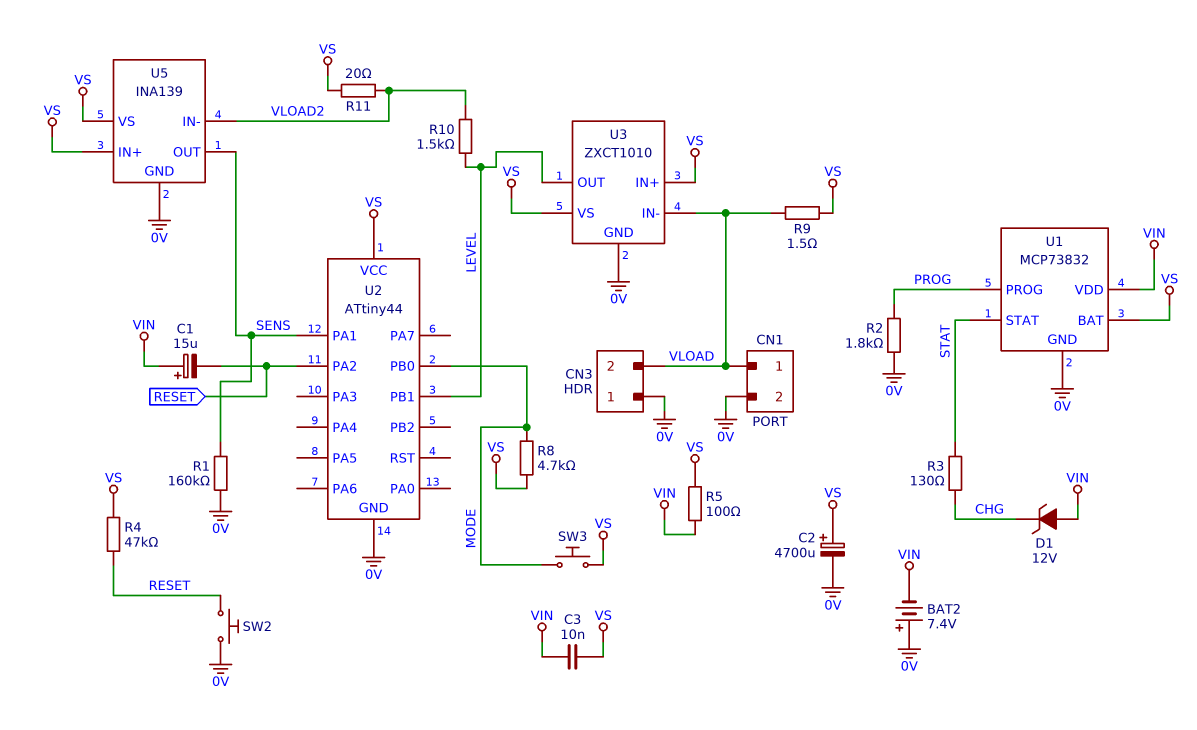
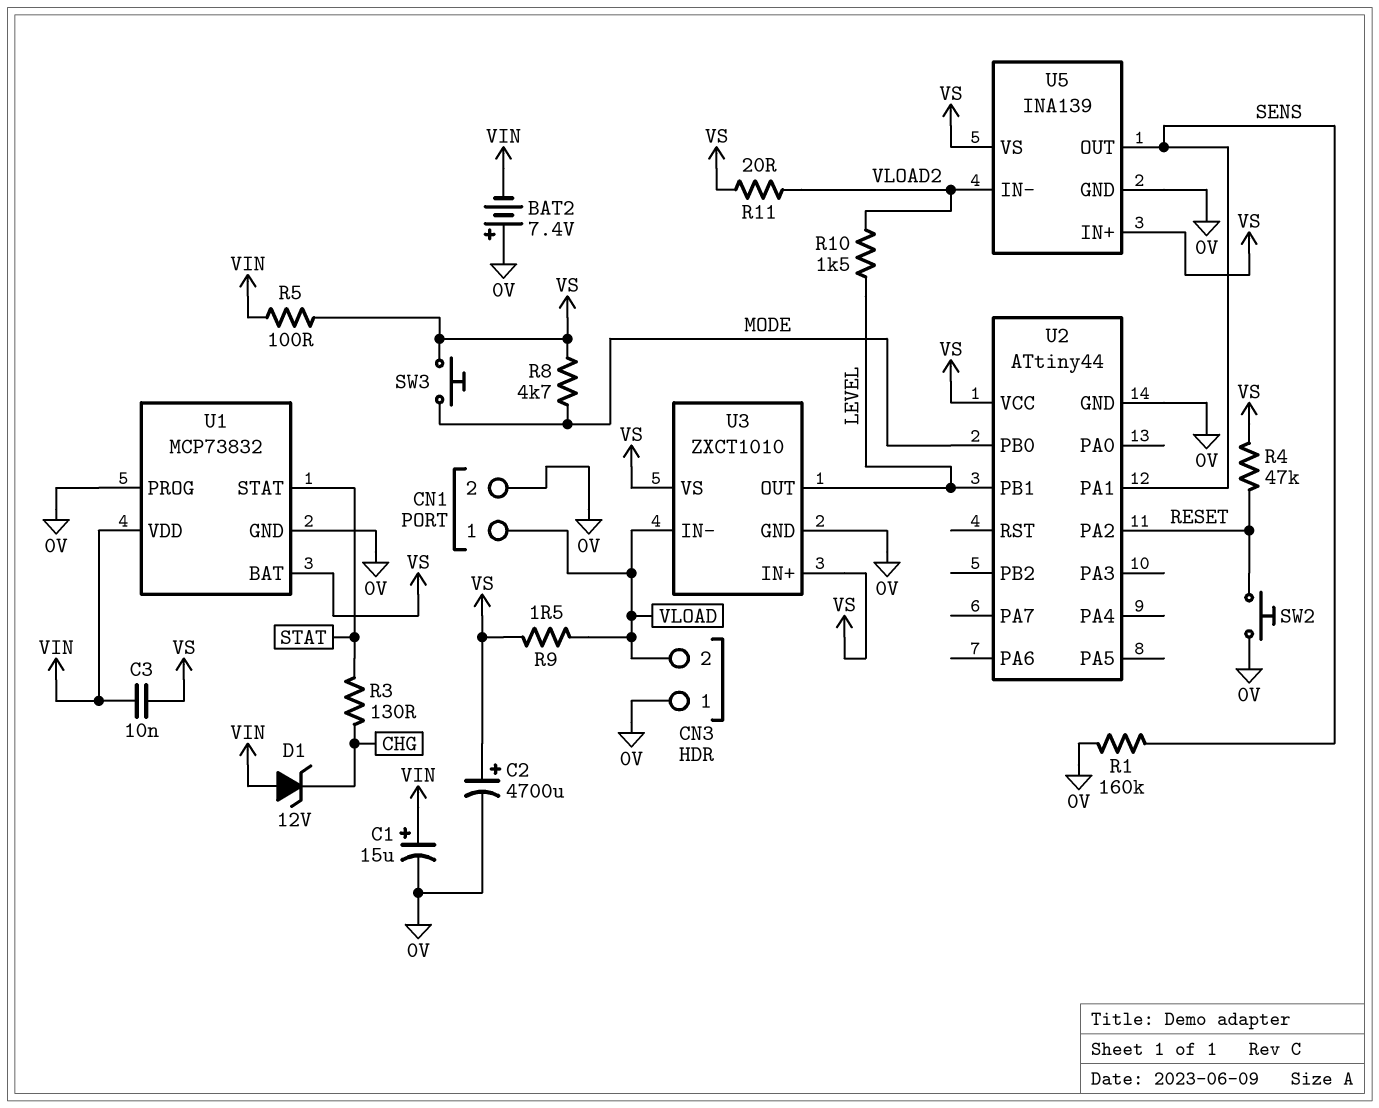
C1: 15uF (plus VIN, minus RESET) -> 15uF (plus VIN, minus 0V)
R2: 1.8k (0V, PROG) -> none
U1 pin PROG: PROG -> 0V

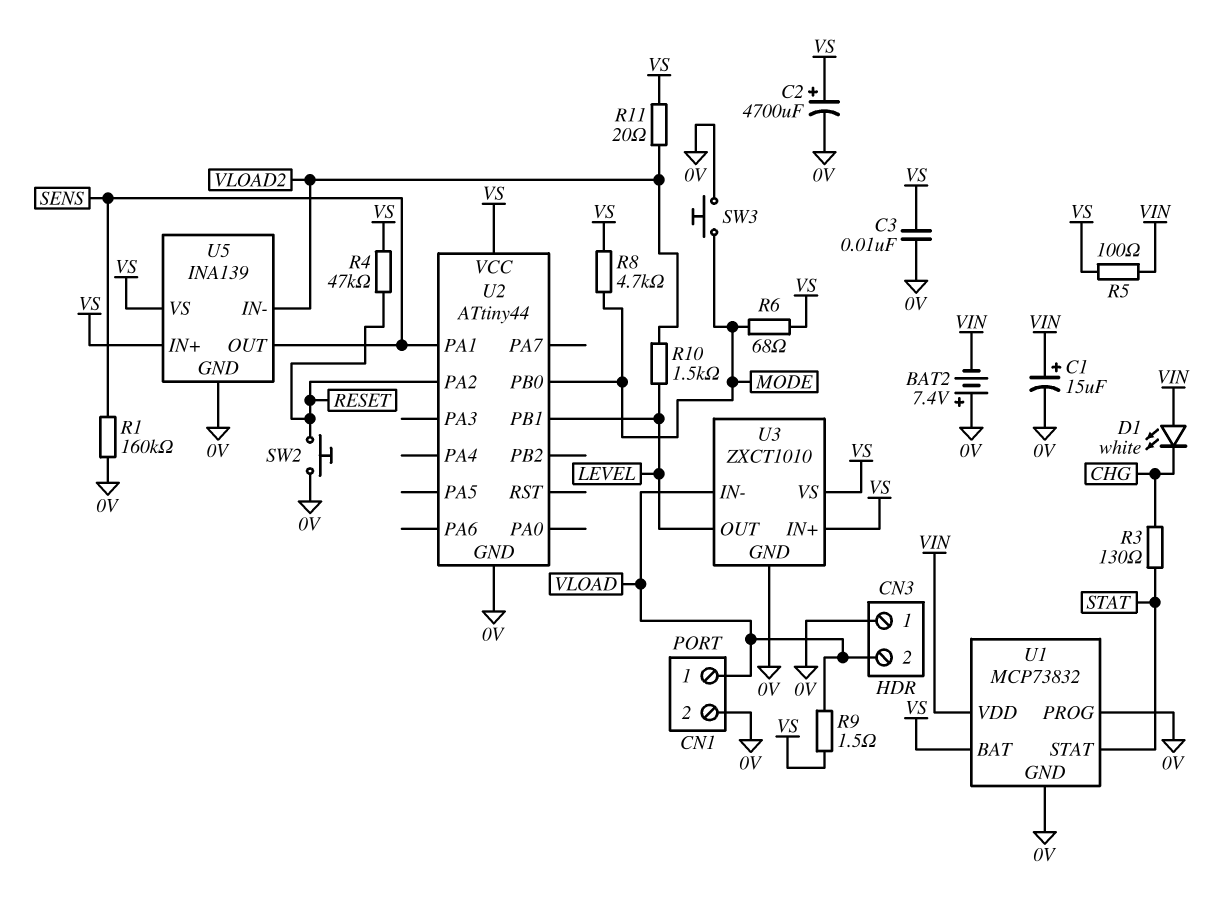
C3: 10nF (VIN, VS) -> 10nF (0V, VS)
D1: zener 12V (A VIN, K CHG) -> LED white (A VIN, K CHG)
R6: none -> 68 (MODE, VS)
SW3: button (MODE, VS) -> button (0V, MODE)

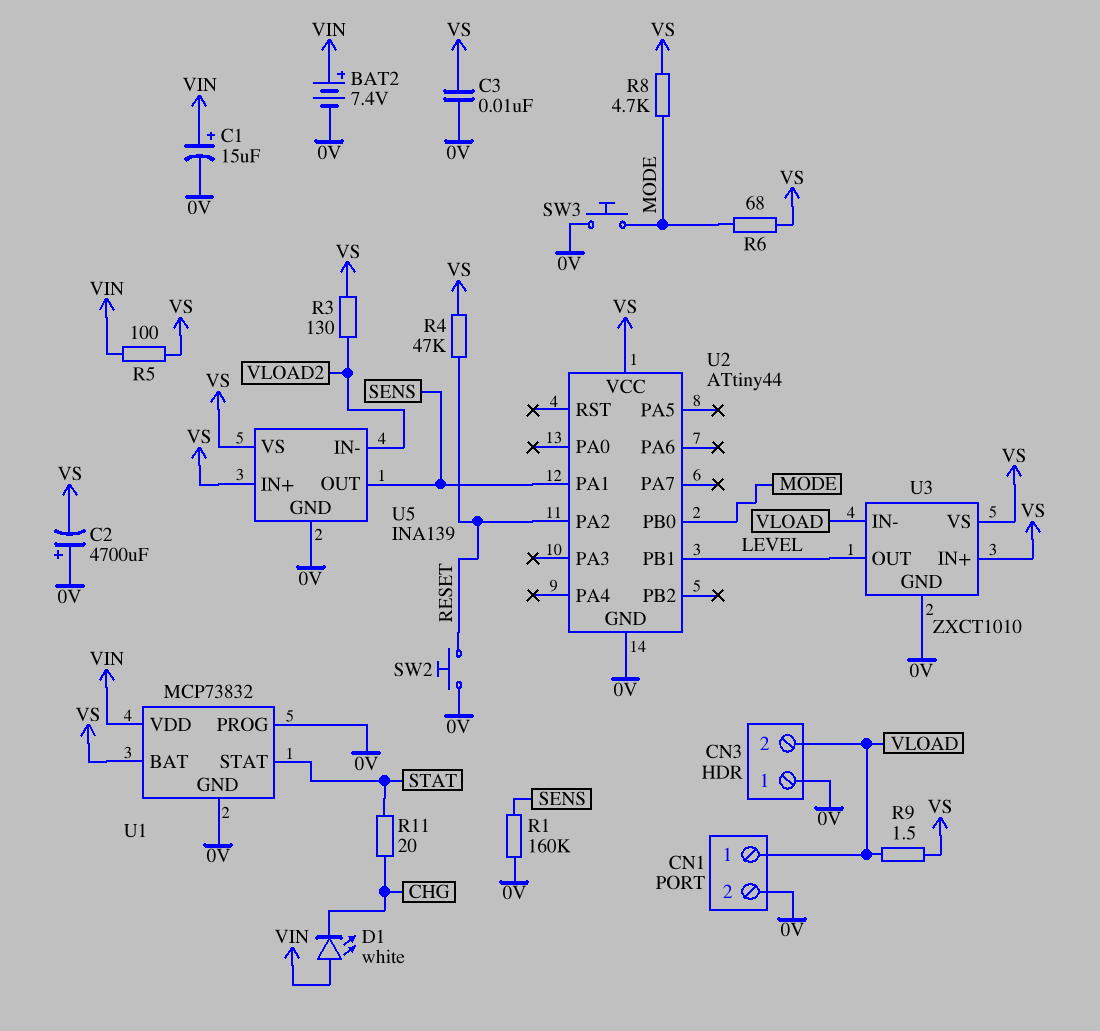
BAT2: 7.4V (plus 0V, minus VIN) -> 7.4V (plus VIN, minus 0V)
C2: 4700uF (plus VS, minus 0V) -> 4700uF (plus 0V, minus VS)
R3: 130 (CHG, STAT) -> 130 (VLOAD2, VS)
R10: 1.5k (LEVEL, VLOAD2) -> none
R11: 20 (VLOAD2, VS) -> 20 (CHG, STAT)

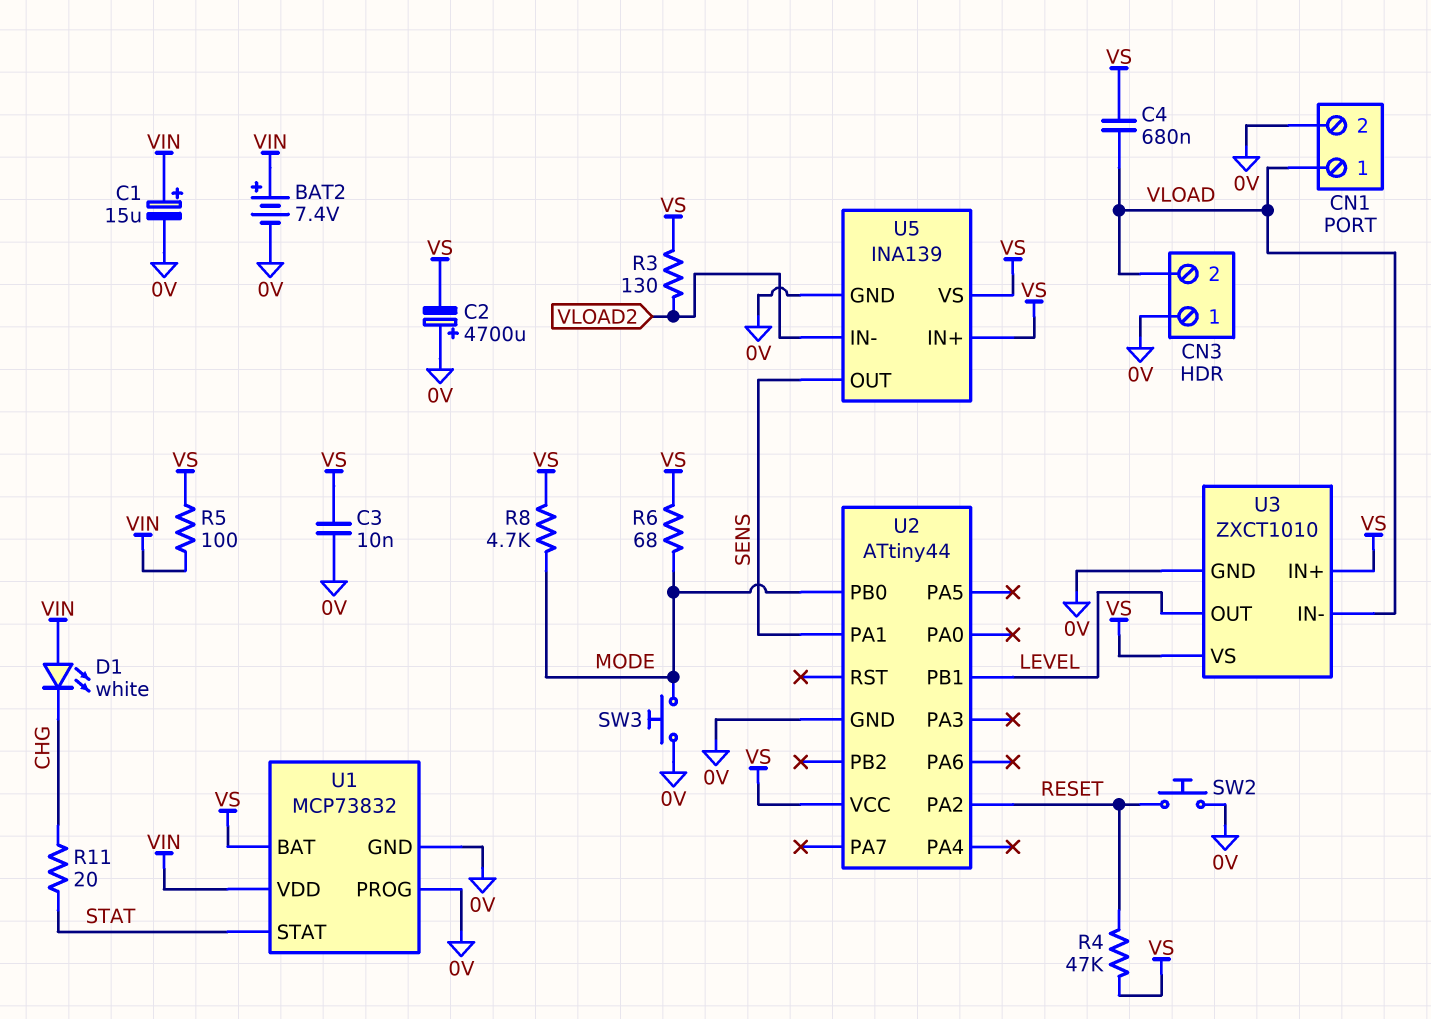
C4: none -> 680nF (VLOAD, VS)
R1: 160k (0V, SENS) -> none
R9: 1.5 (VLOAD, VS) -> none

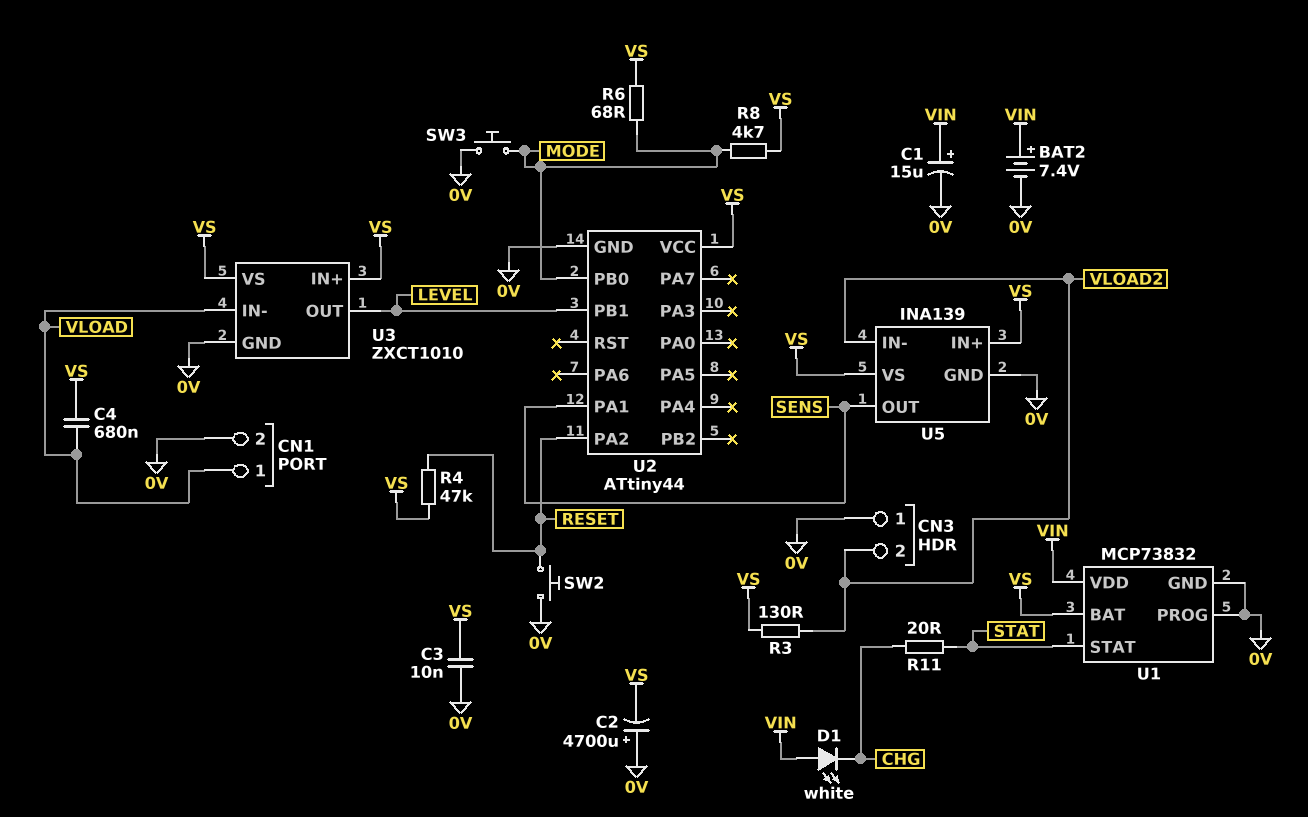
CN3 pin 2: VLOAD -> VLOAD2
R5: 100 (VIN, VS) -> none

